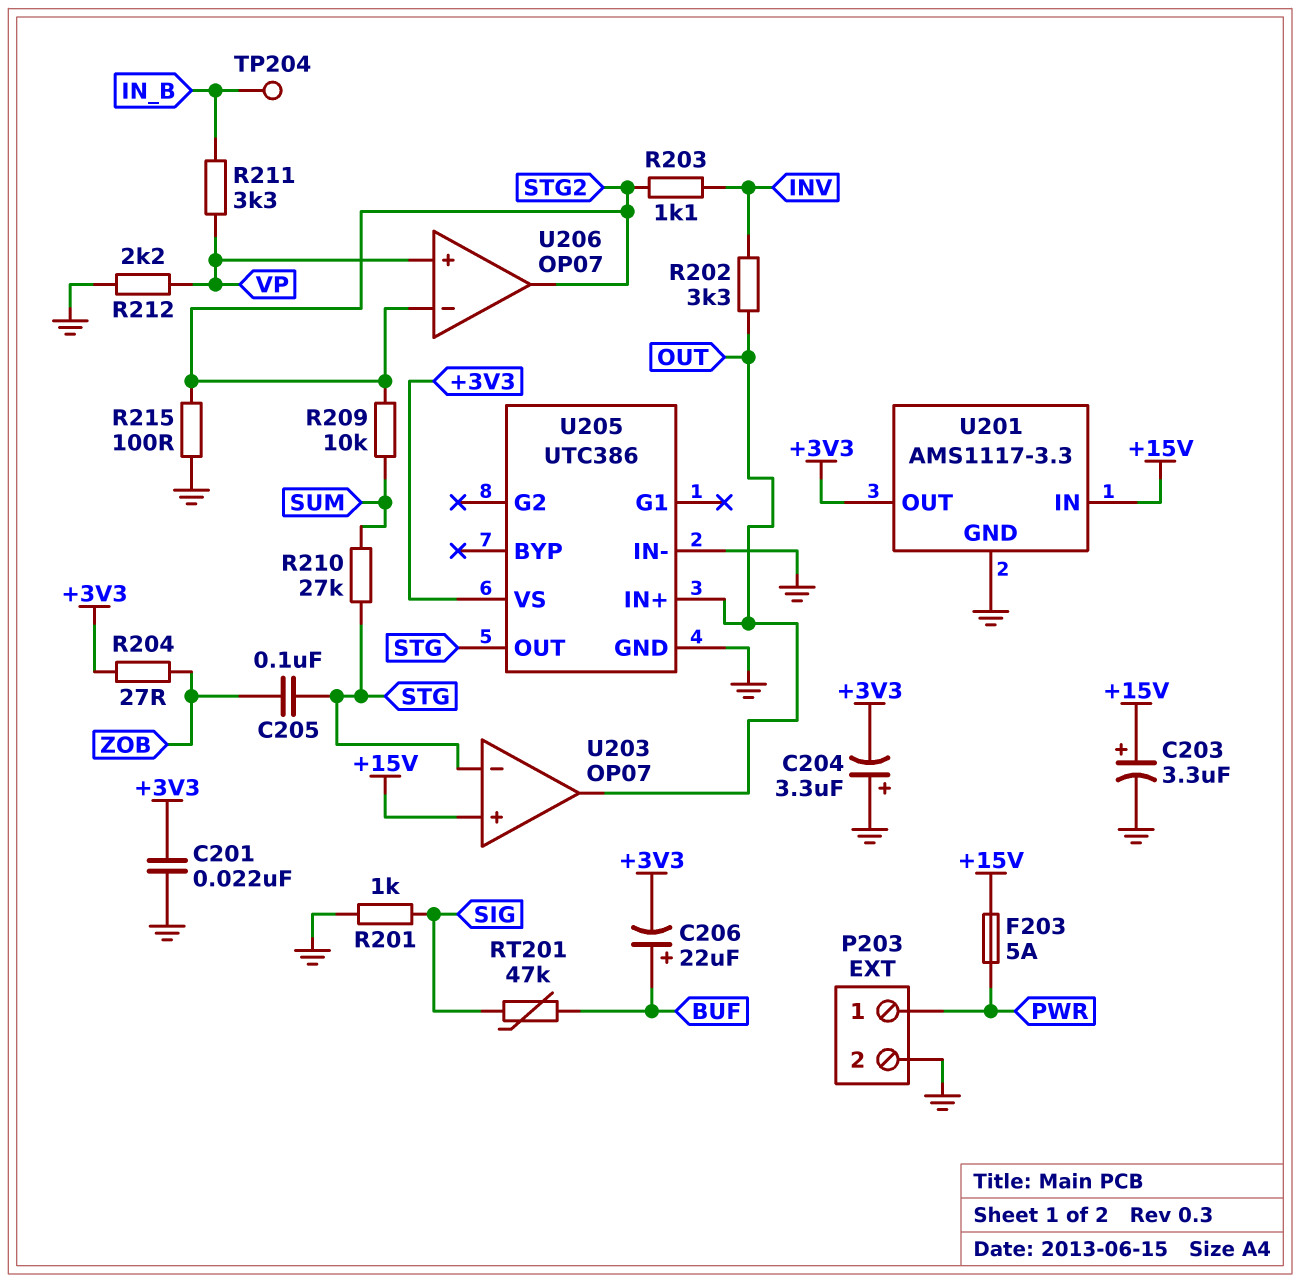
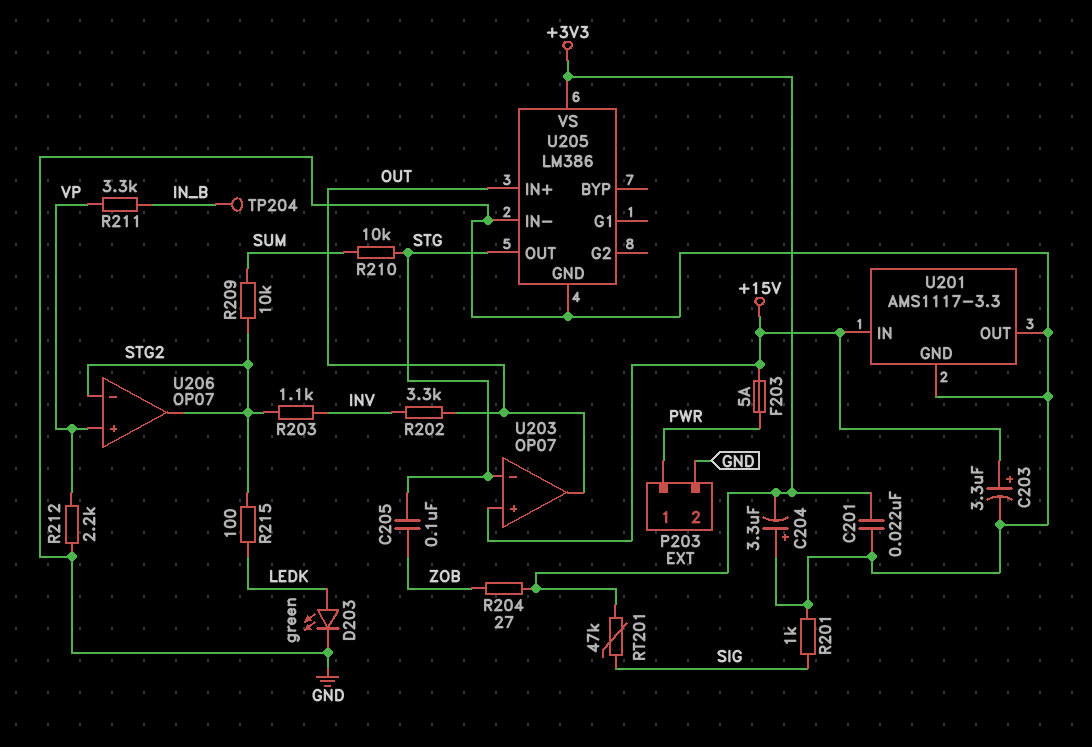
C206: 22uF (plus BUF, minus +3V3) -> none
D203: none -> LED green (A LEDK, K GND)
R210: 27k (STG, SUM) -> 10k (STG, SUM)
R215: 100 (GND, STG2) -> 100 (LEDK, STG2)
RT201: 47k (BUF, SIG) -> 47k (+3V3, SIG)
U201 pin OUT: +3V3 -> GND
U205: UTC386 -> LM386

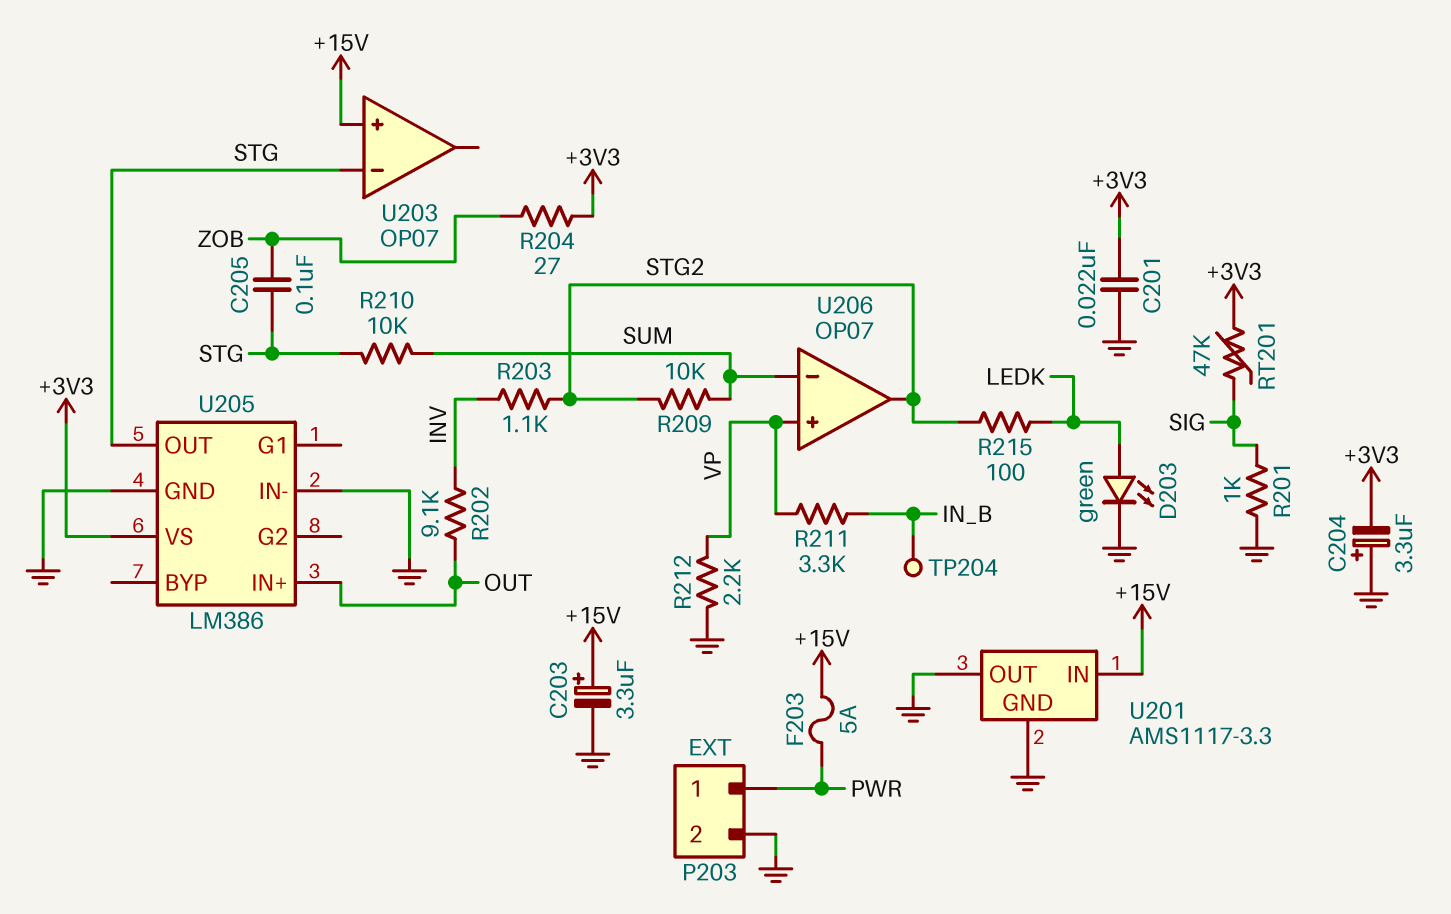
R202: 3.3k (INV, OUT) -> 9.1k (INV, OUT)
U203 pin out: OUT -> none
U206 pin in-: STG2 -> SUM

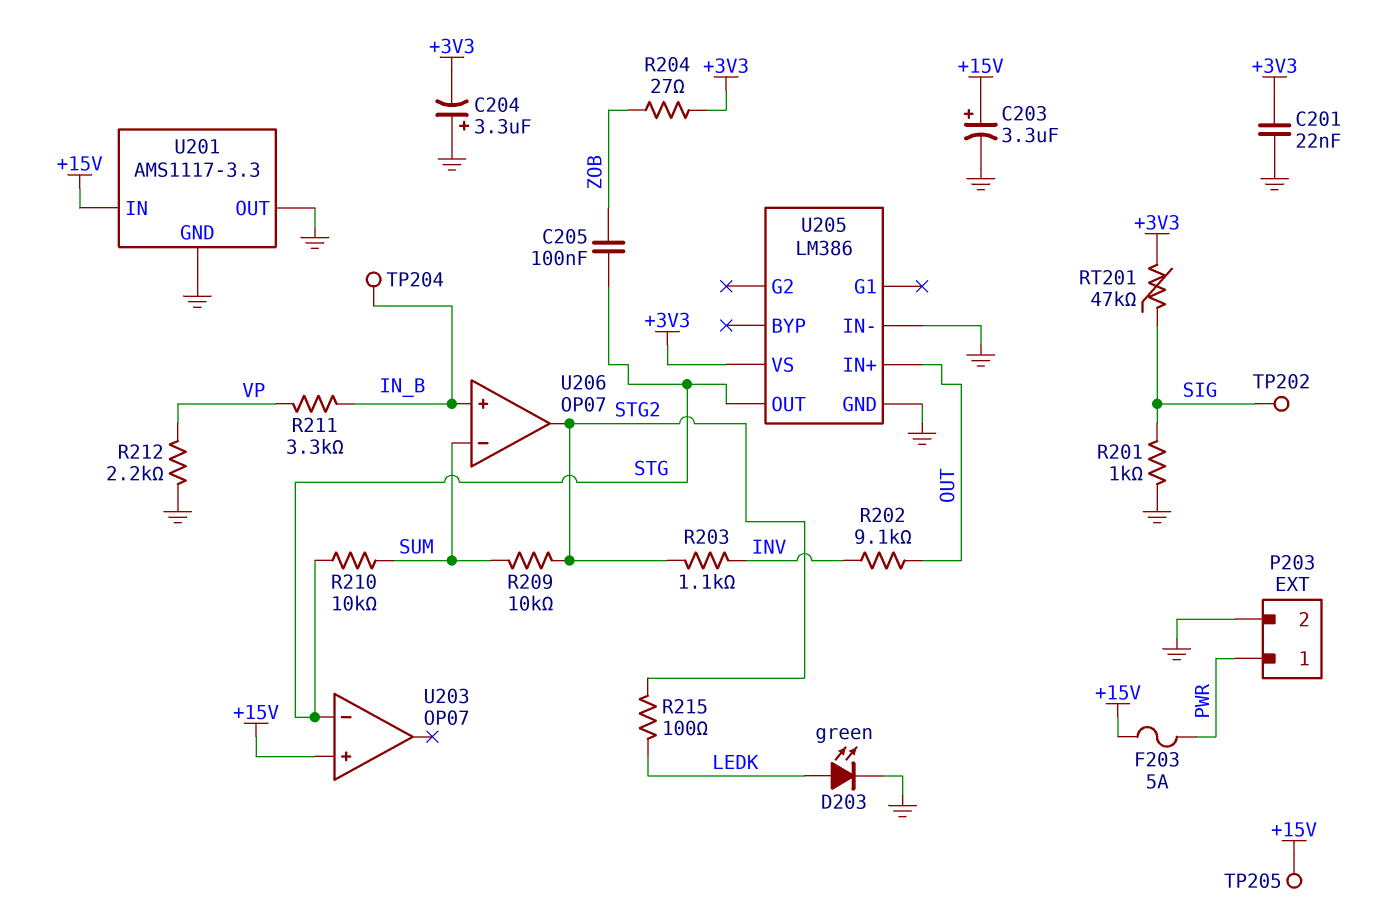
TP202: none -> test point (SIG)
TP205: none -> test point (+15V)
U206 pin in+: VP -> IN_B

